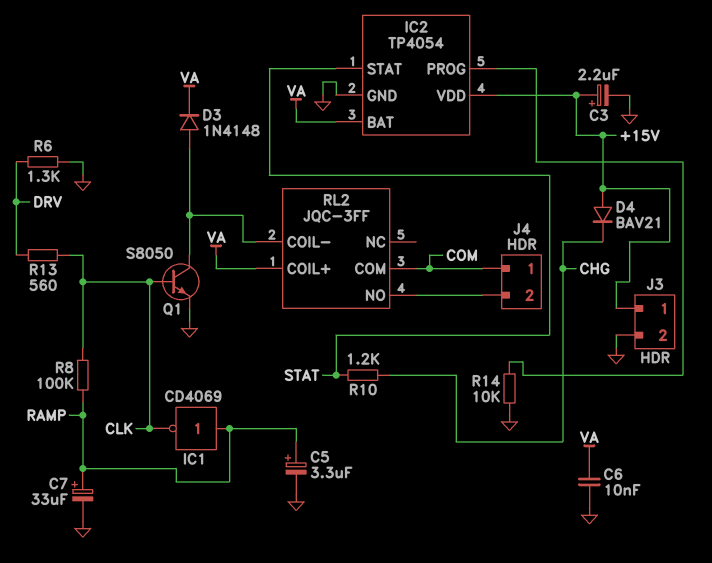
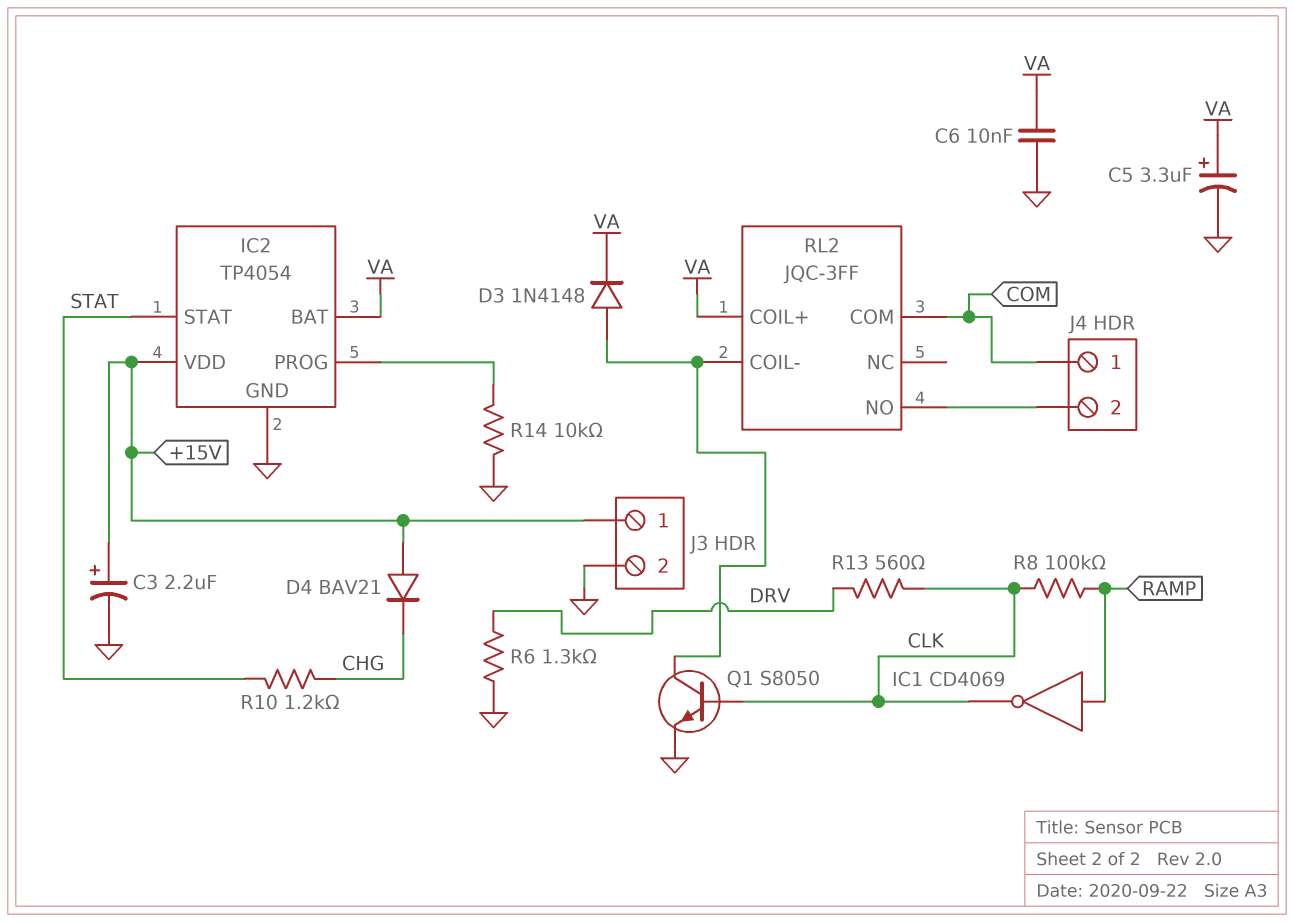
C5: 3.3uF (plus RAMP, minus GND) -> 3.3uF (plus VA, minus GND)
C7: 33uF (plus RAMP, minus GND) -> none

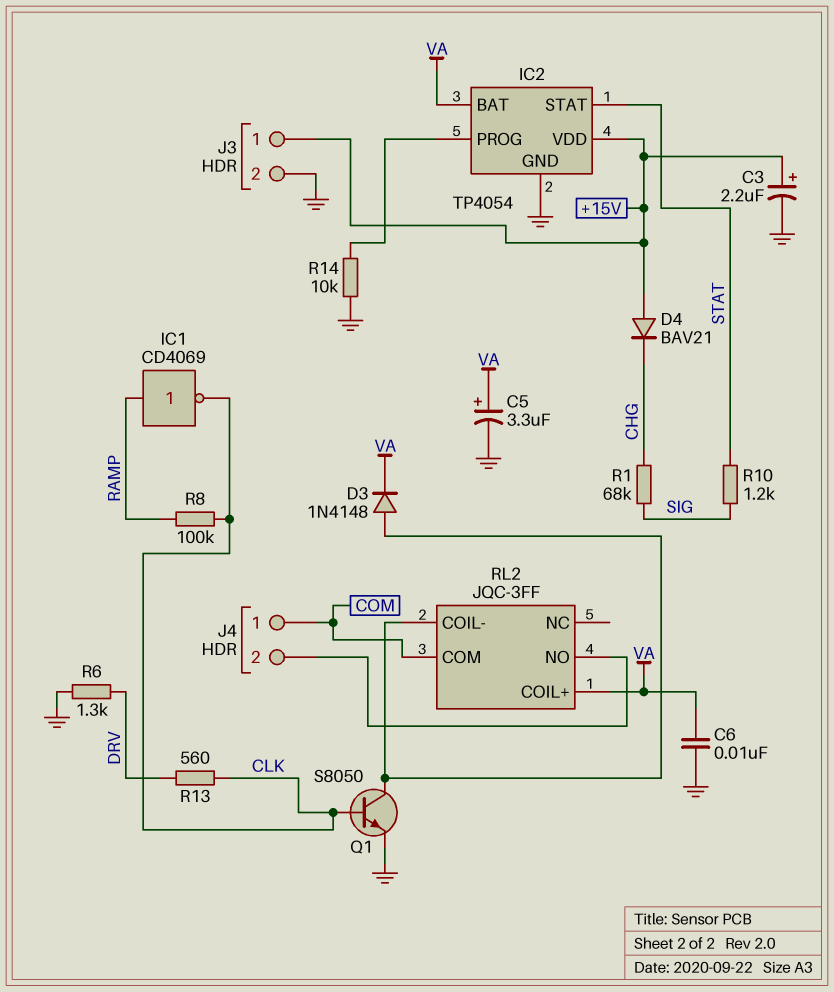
R1: none -> 68k (CHG, SIG)
R10: 1.2k (CHG, STAT) -> 1.2k (SIG, STAT)

